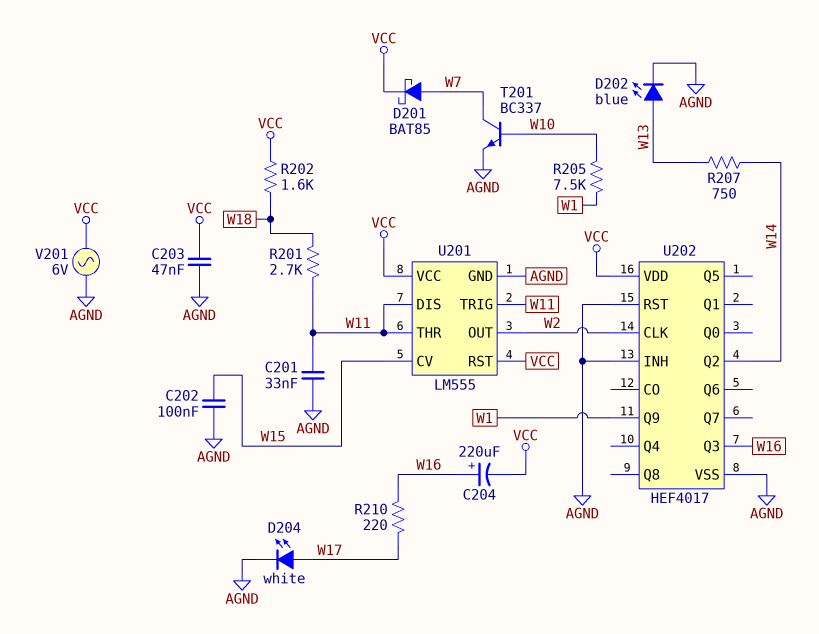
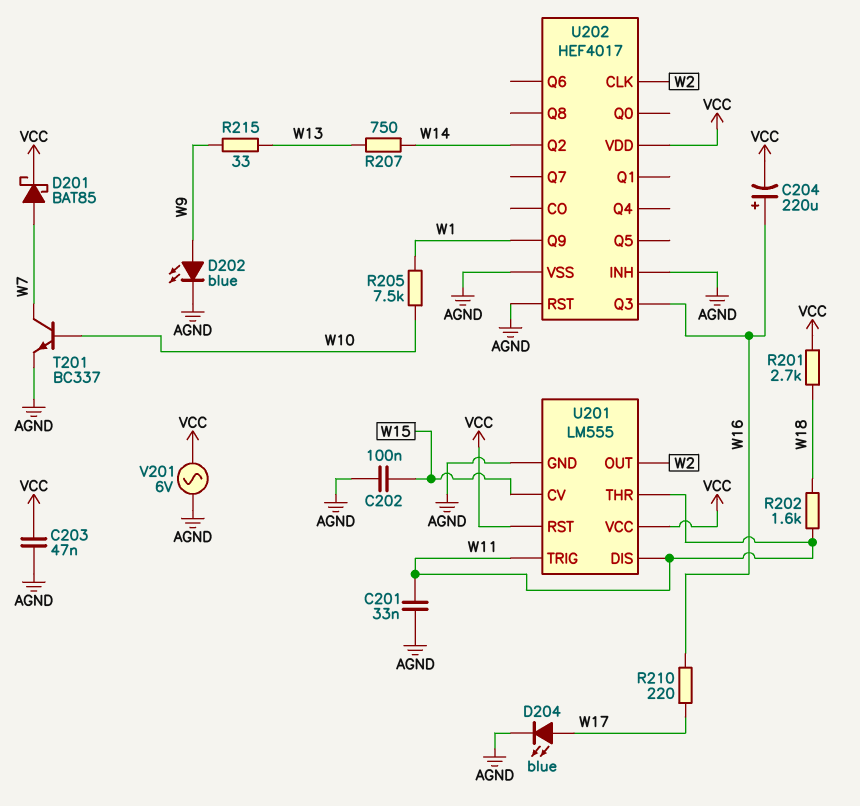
D202: LED blue (A W13, K AGND) -> LED blue (A W9, K AGND)
D204: LED white (A W17, K AGND) -> LED blue (A W17, K AGND)
R201: 2.7k (W11, W18) -> 2.7k (VCC, W18)
R202: 1.6k (VCC, W18) -> 1.6k (W11, W18)
R215: none -> 33 (W9, W13)

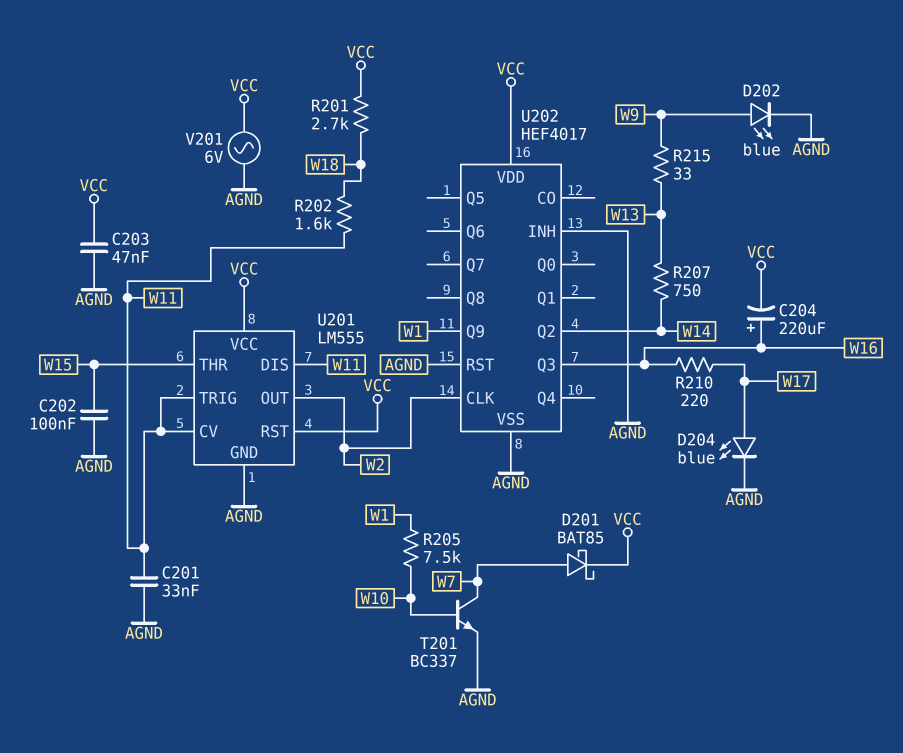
U201 pin CV: W15 -> W11
U201 pin THR: W11 -> W15

